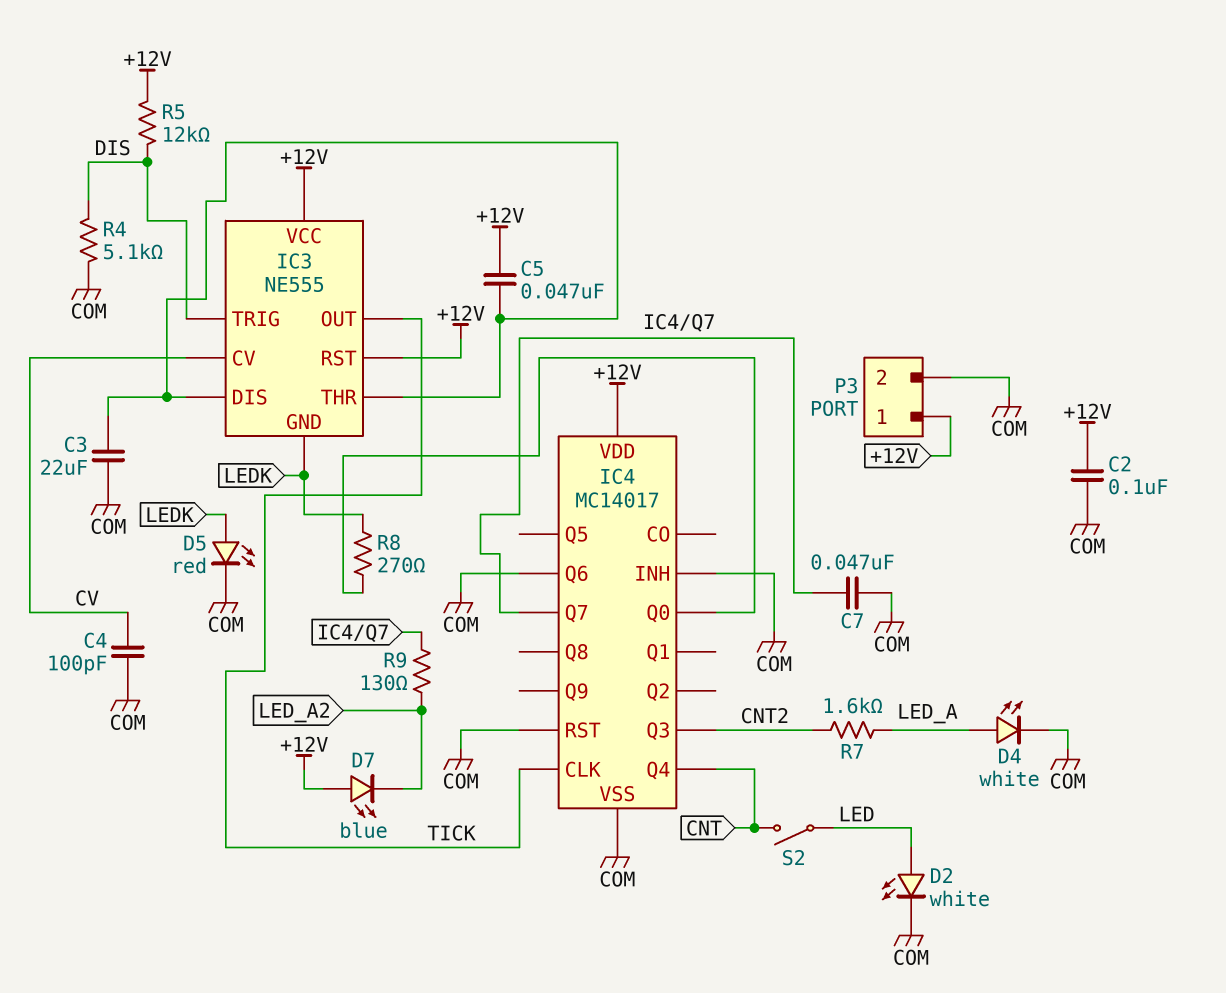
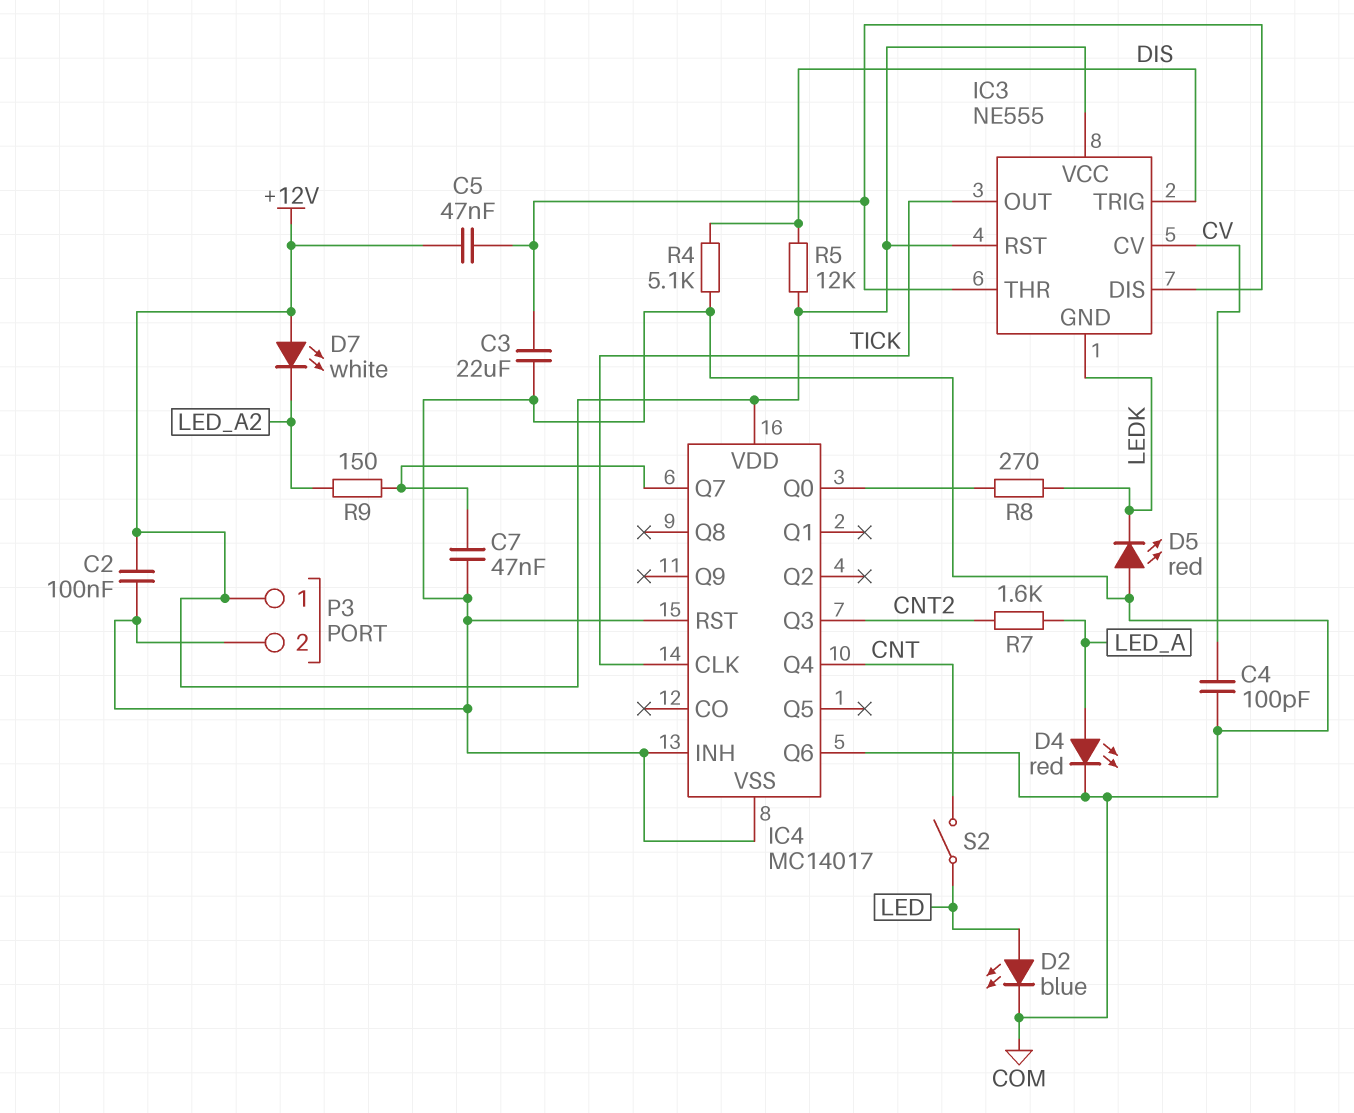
D2: LED white (A LED, K COM) -> LED blue (A LED, K COM)
D4: LED white (A LED_A, K COM) -> LED red (A LED_A, K COM)
D5: LED red (A LEDK, K COM) -> LED red (A COM, K LEDK)
D7: LED blue (A +12V, K LED_A2) -> LED white (A +12V, K LED_A2)
R9: 130 (IC4/Q7, LED_A2) -> 150 (IC4/Q7, LED_A2)

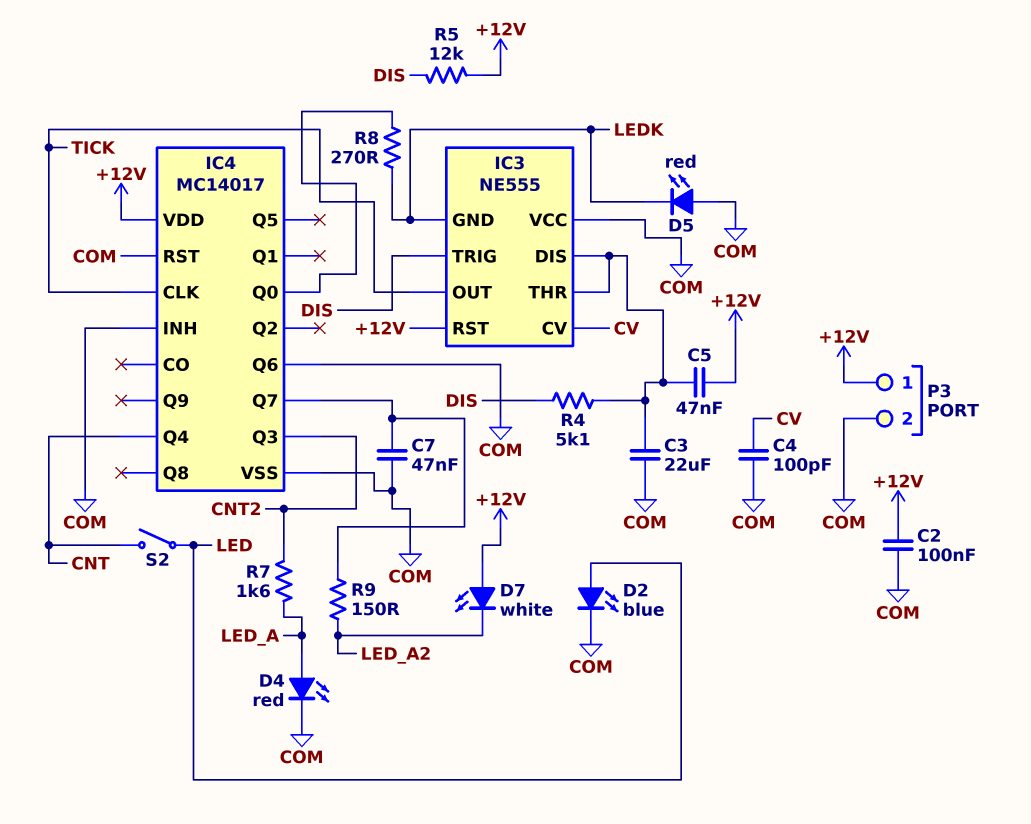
IC3 pin VCC: +12V -> COM
R4: 5.1k (COM, DIS) -> 5.1k (DIS, IC3/DIS)

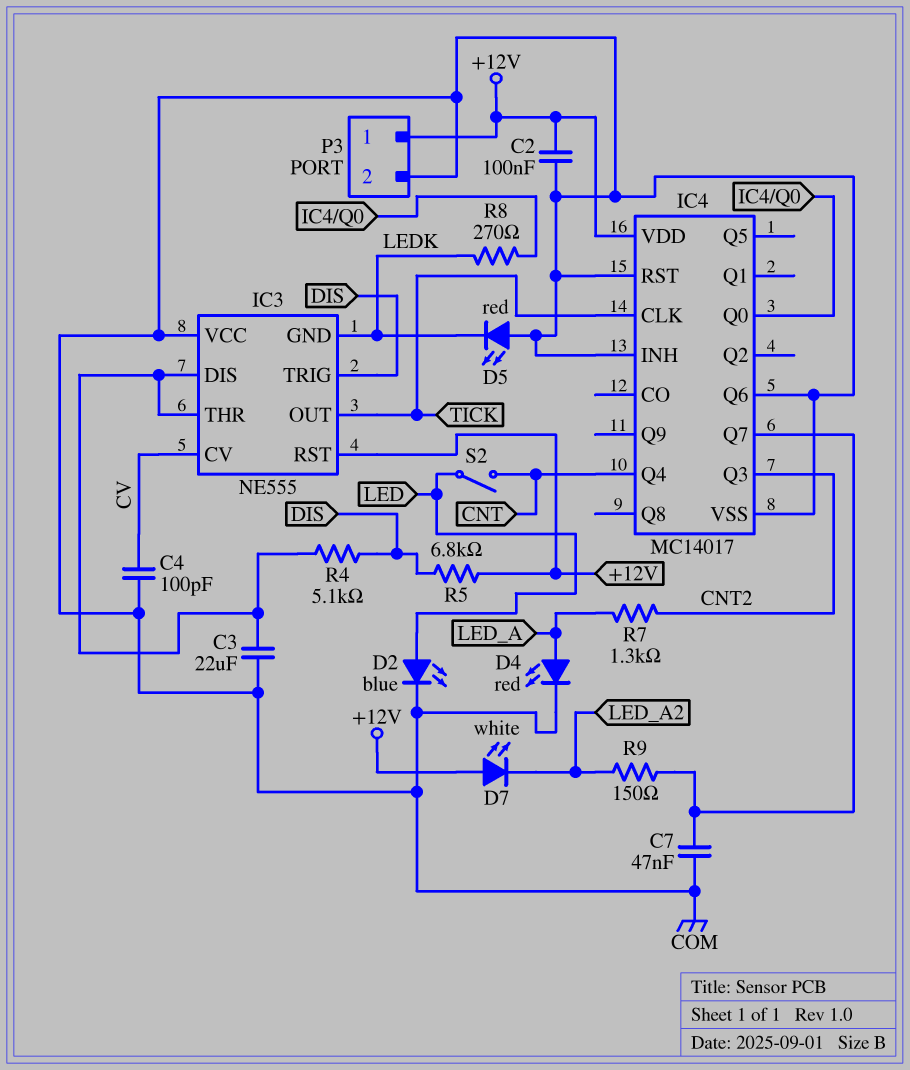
C5: 47nF (+12V, IC3/DIS) -> none
R5: 12k (+12V, DIS) -> 6.8k (+12V, DIS)
R7: 1.6k (CNT2, LED_A) -> 1.3k (CNT2, LED_A)

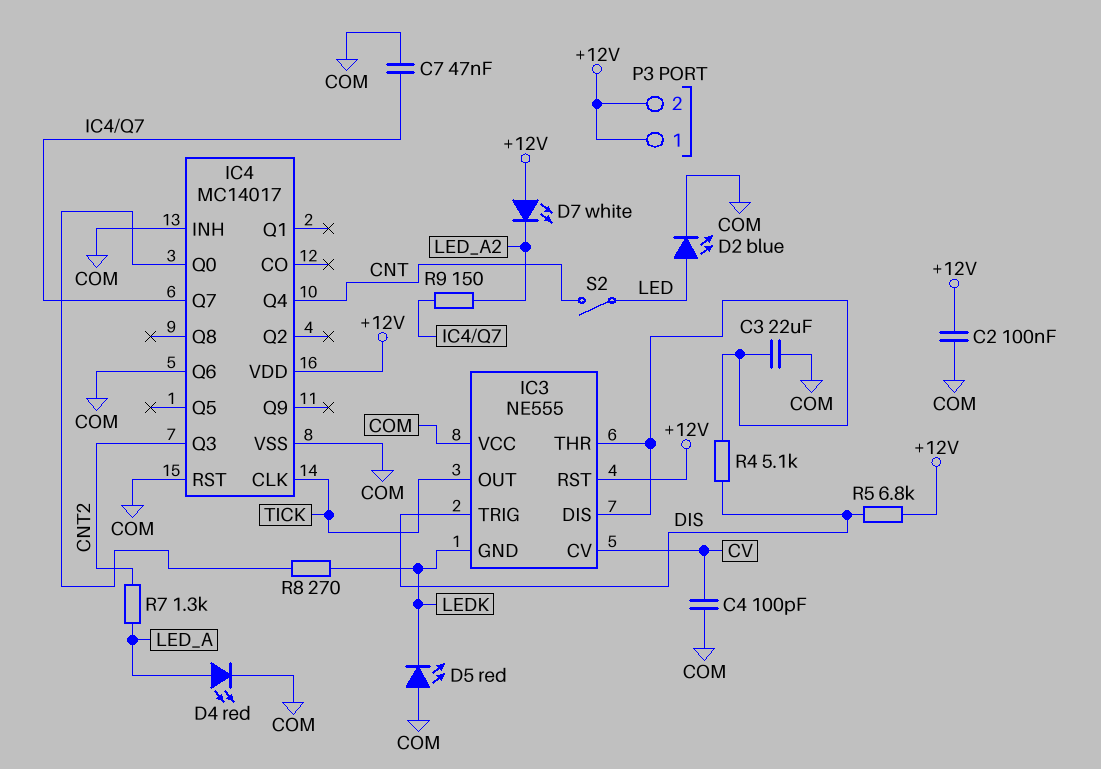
P3 pin 2: COM -> +12V

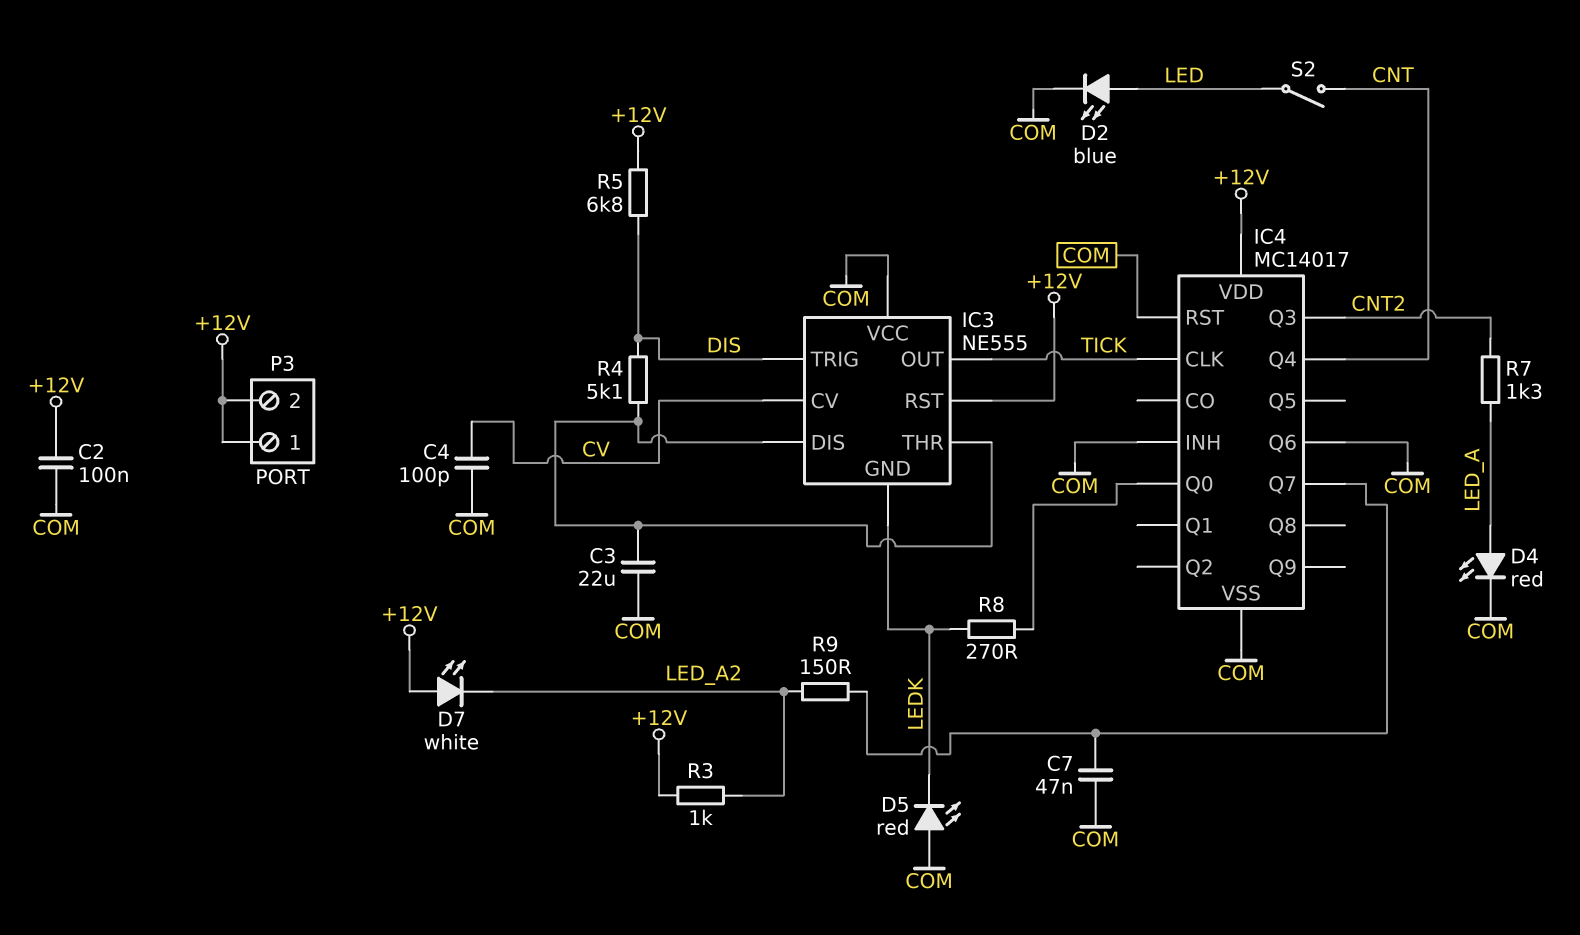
R3: none -> 1k (+12V, LED_A2)

